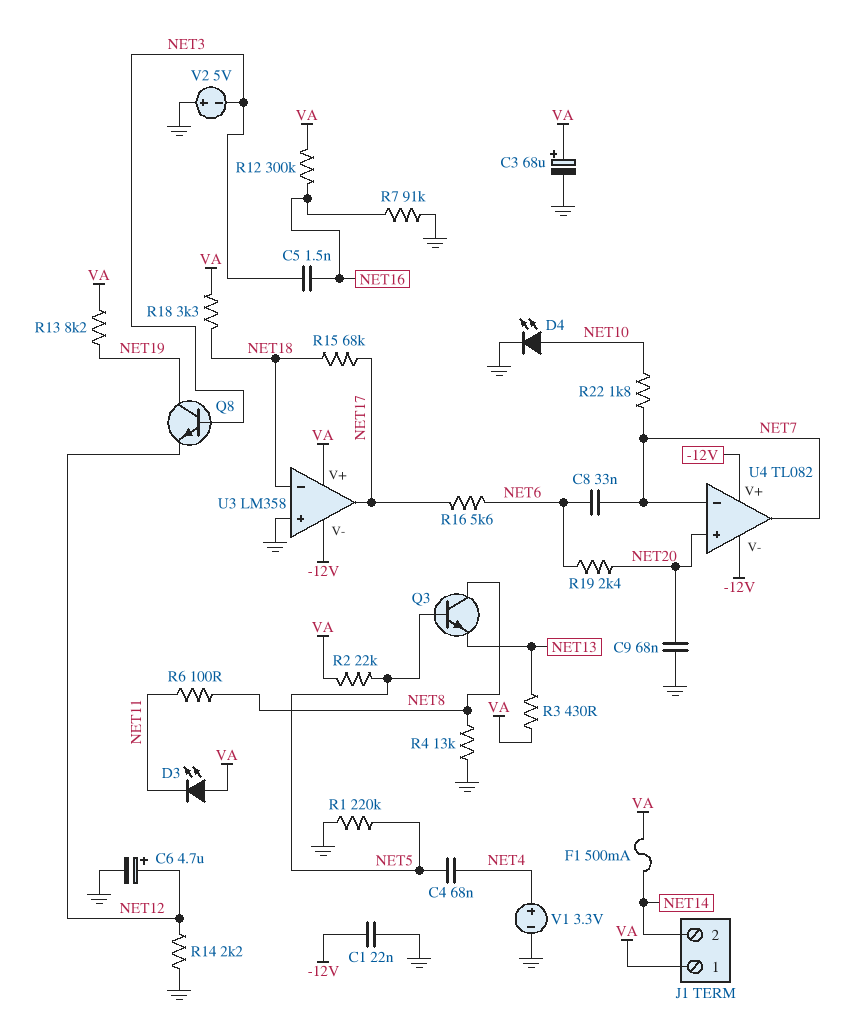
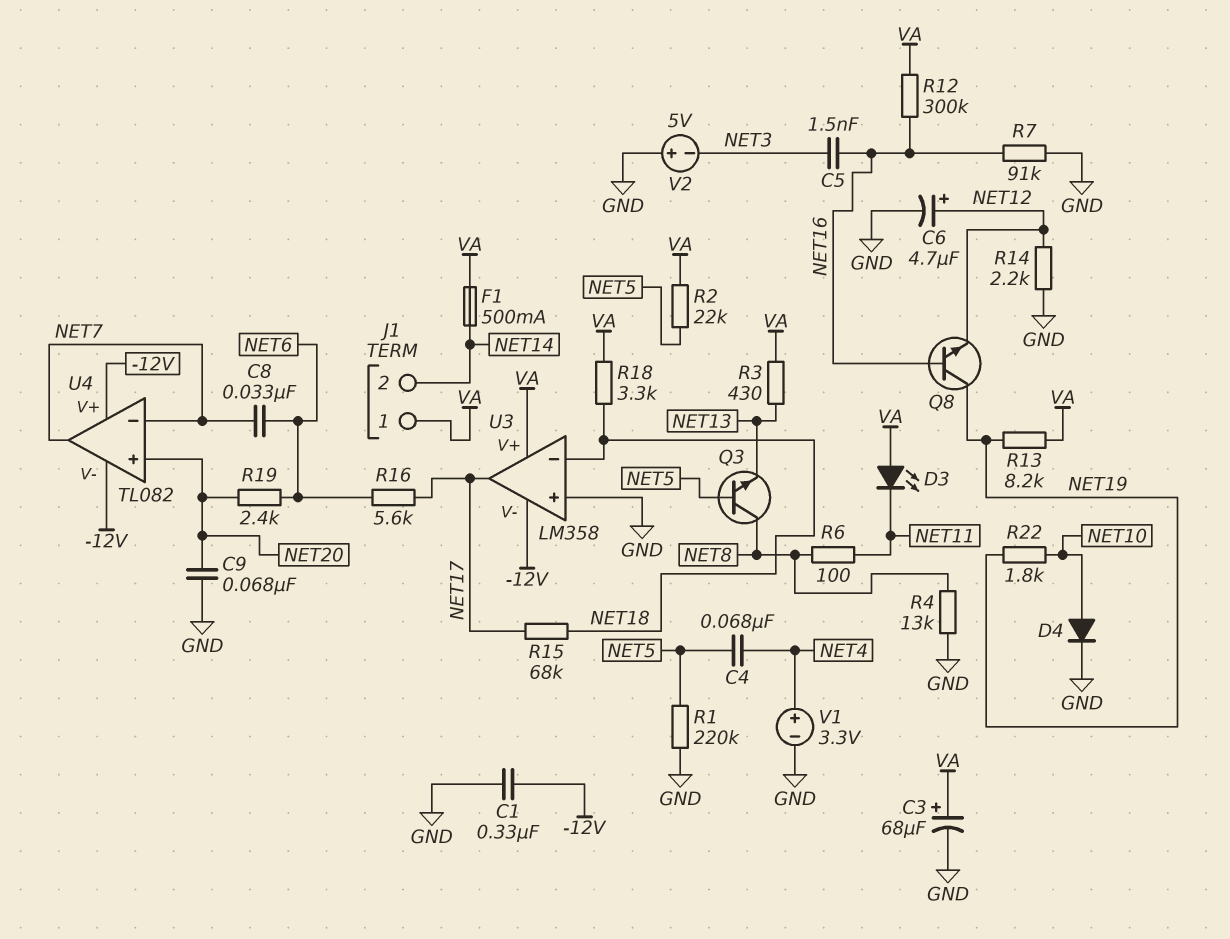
C1: 22nF (-12V, GND) -> 330nF (-12V, GND)
D4: LED (A NET10, K GND) -> diode (A NET10, K GND)
Q8: NPN (B NET3, C NET19, E NET12) -> NPN (B NET16, C NET19, E NET12)
R22: 1.8k (NET7, NET10) -> 1.8k (NET10, NET19)

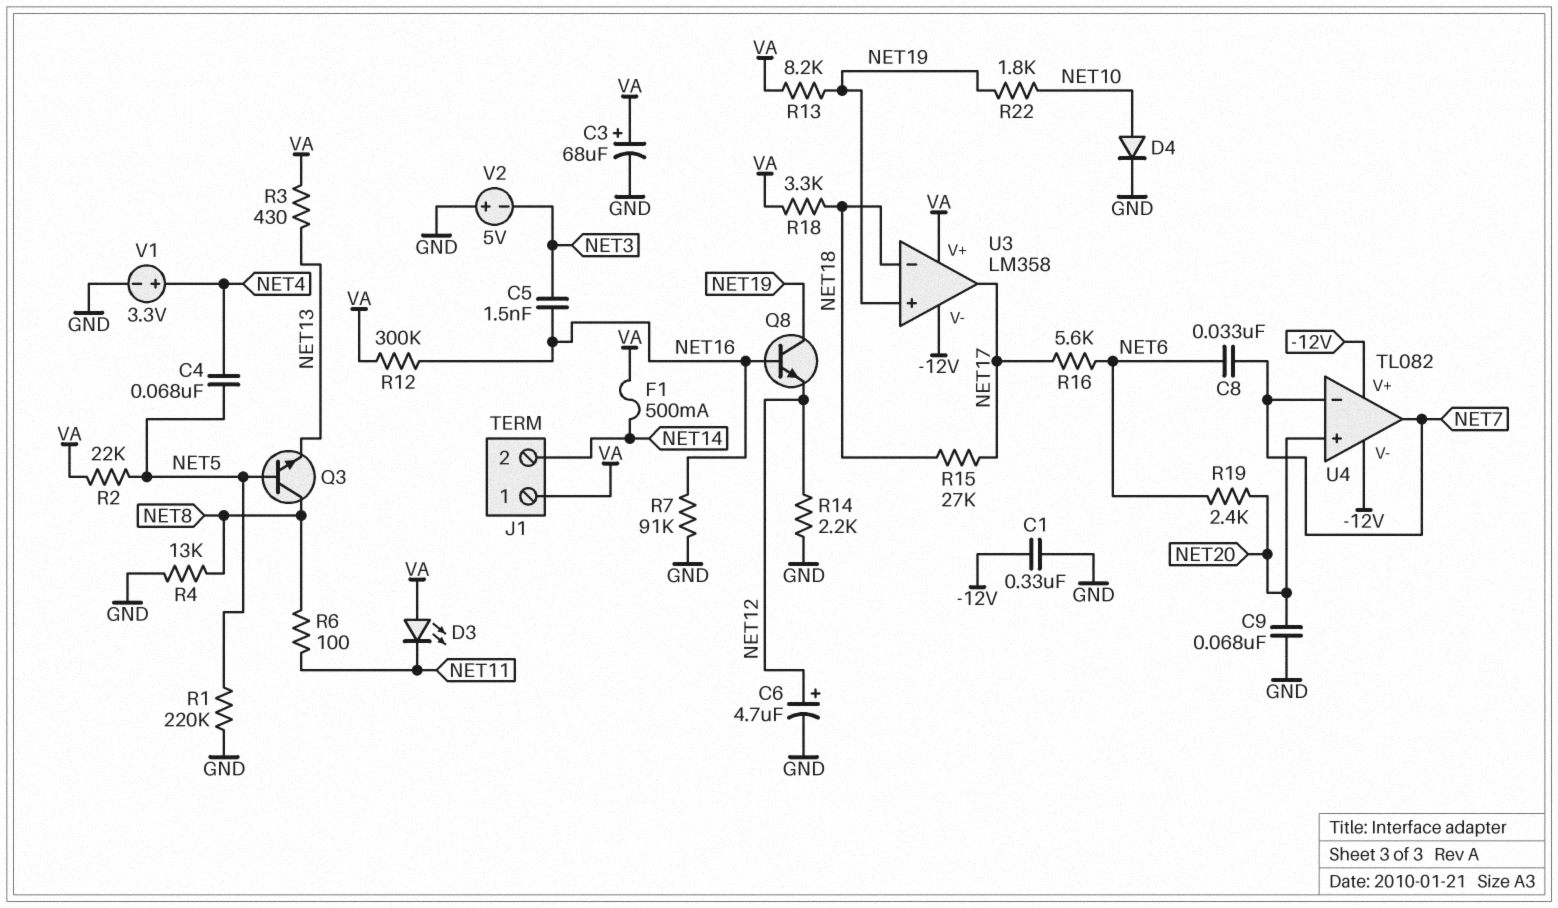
R15: 68k (NET17, NET18) -> 27k (NET17, NET18)
U3 pin in+: GND -> NET19

